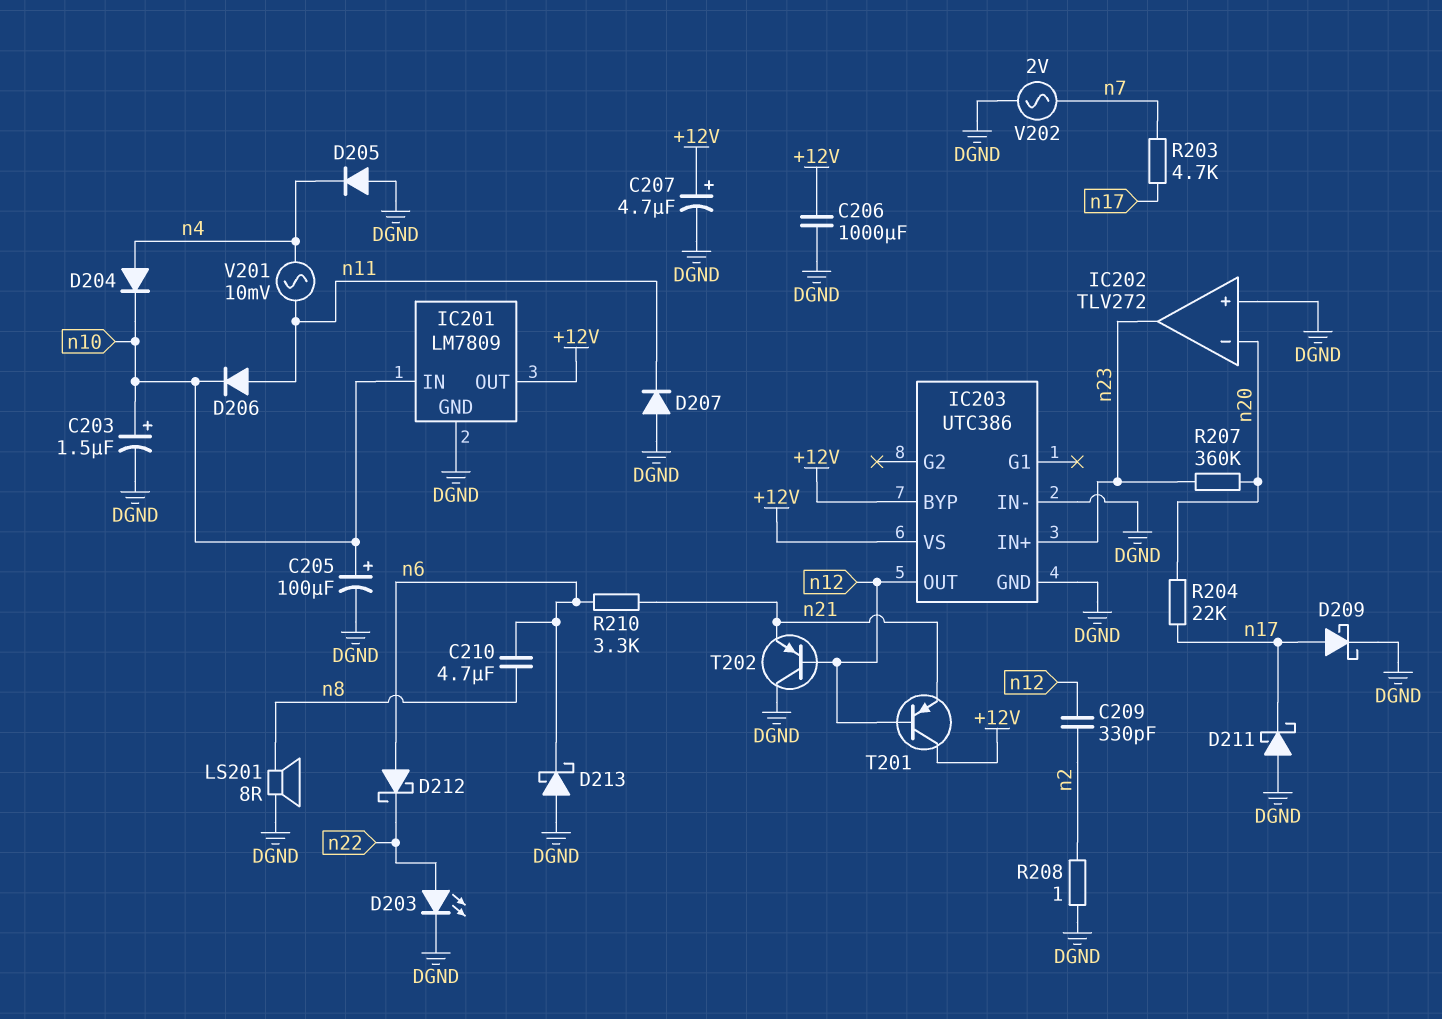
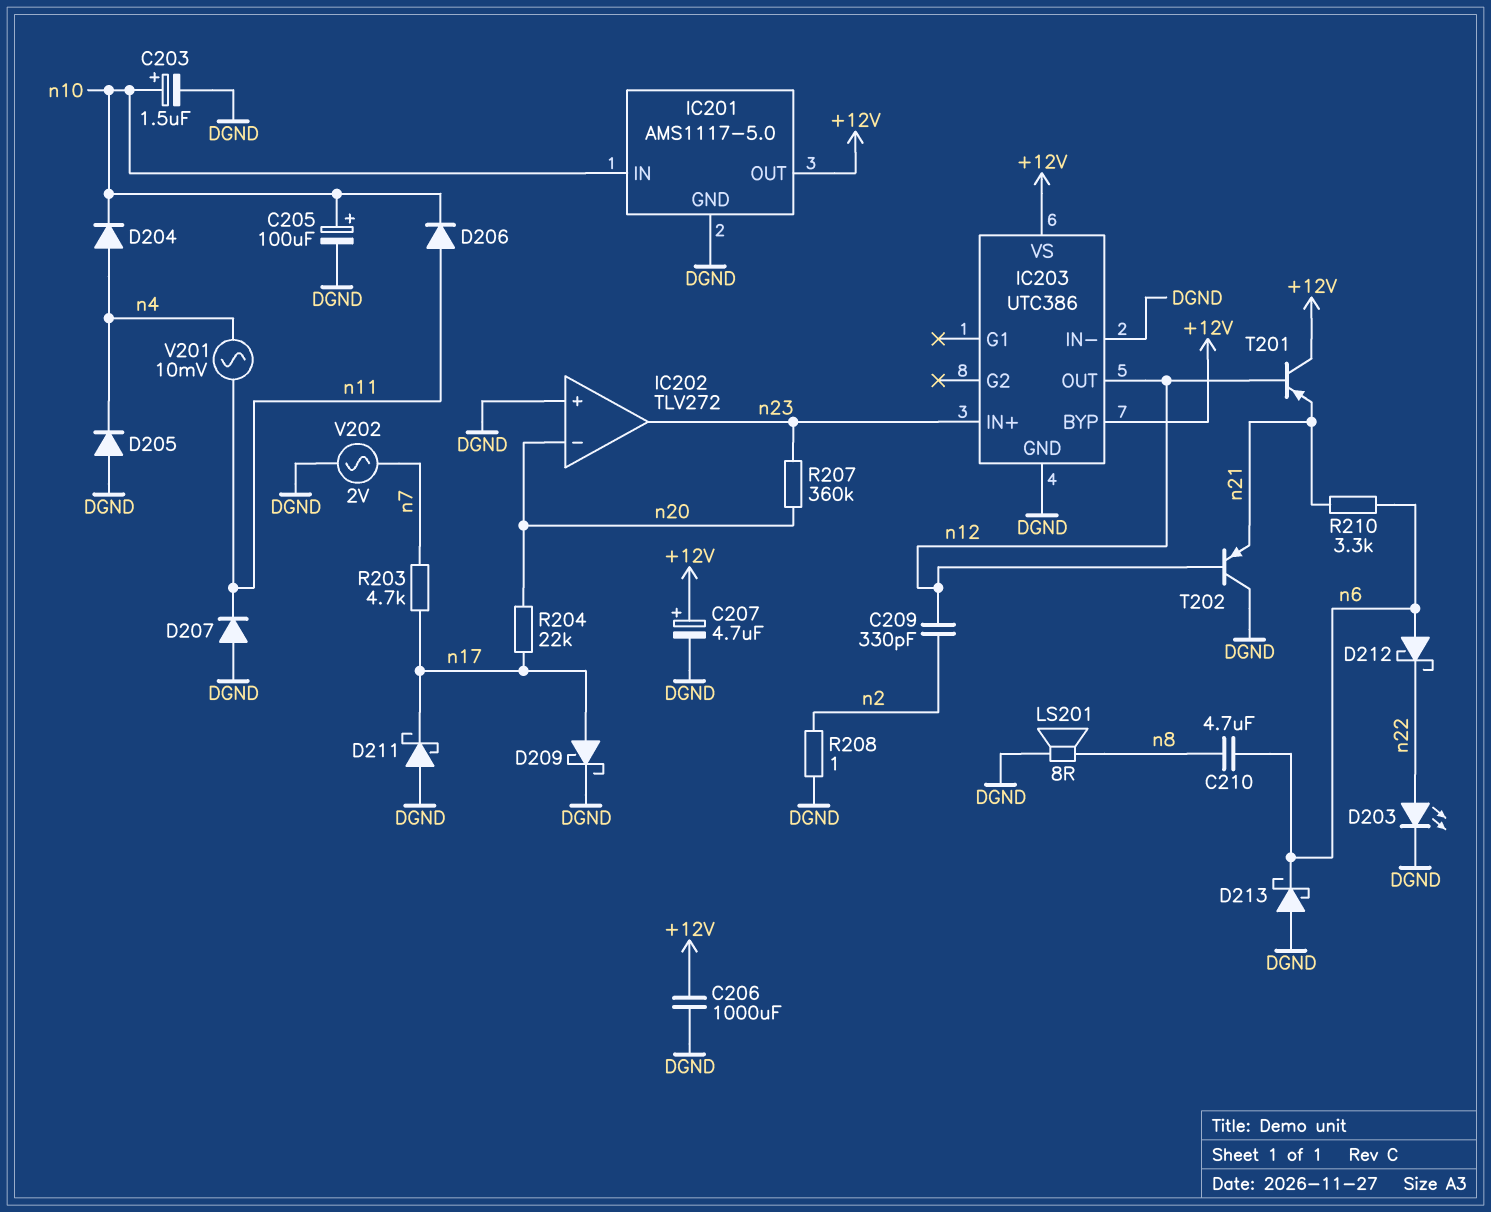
IC201: LM7809 -> AMS1117-5.0

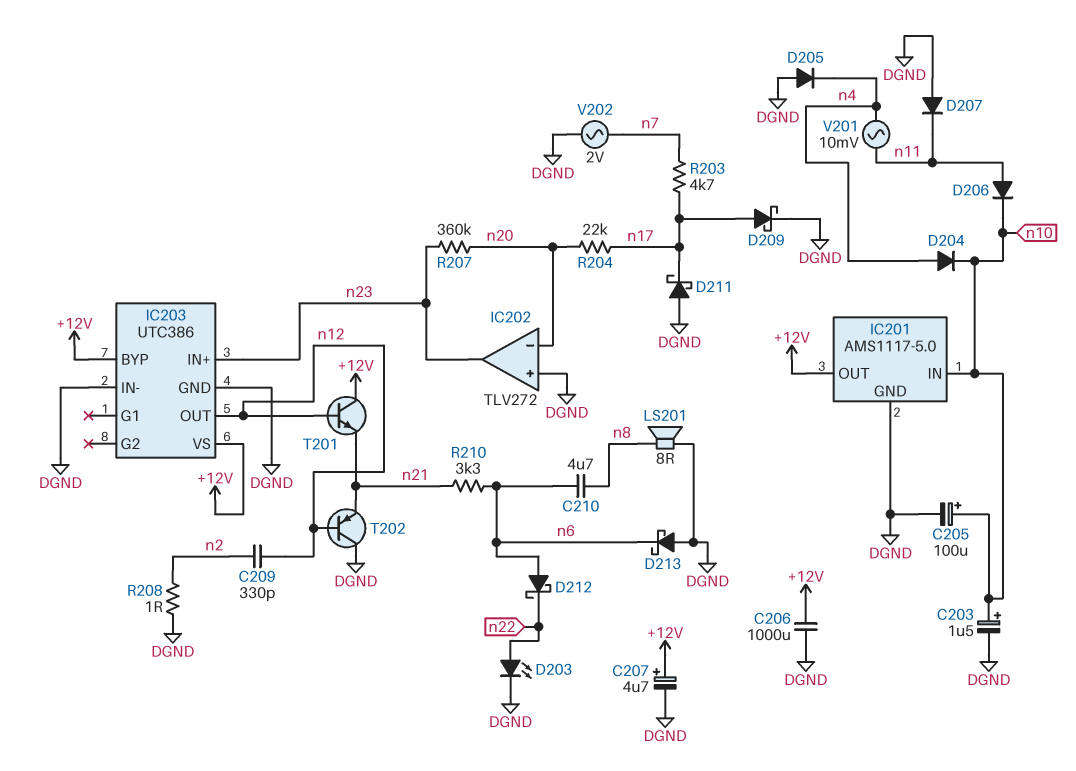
T201: PNP (B n12, C +12V, E n21) -> NPN (B n12, C +12V, E n21)

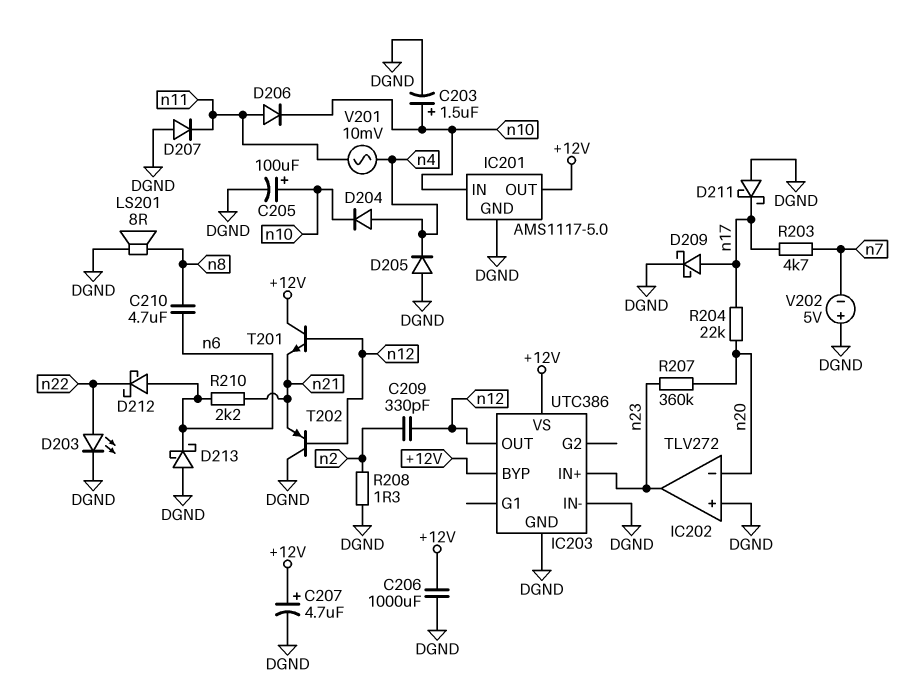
R208: 1 (DGND, n2) -> 1.3 (DGND, n2)
R210: 3.3k (n6, n21) -> 2.2k (n6, n21)
V202: AC 2V (DGND, n7) -> 5V (plus DGND, minus n7)

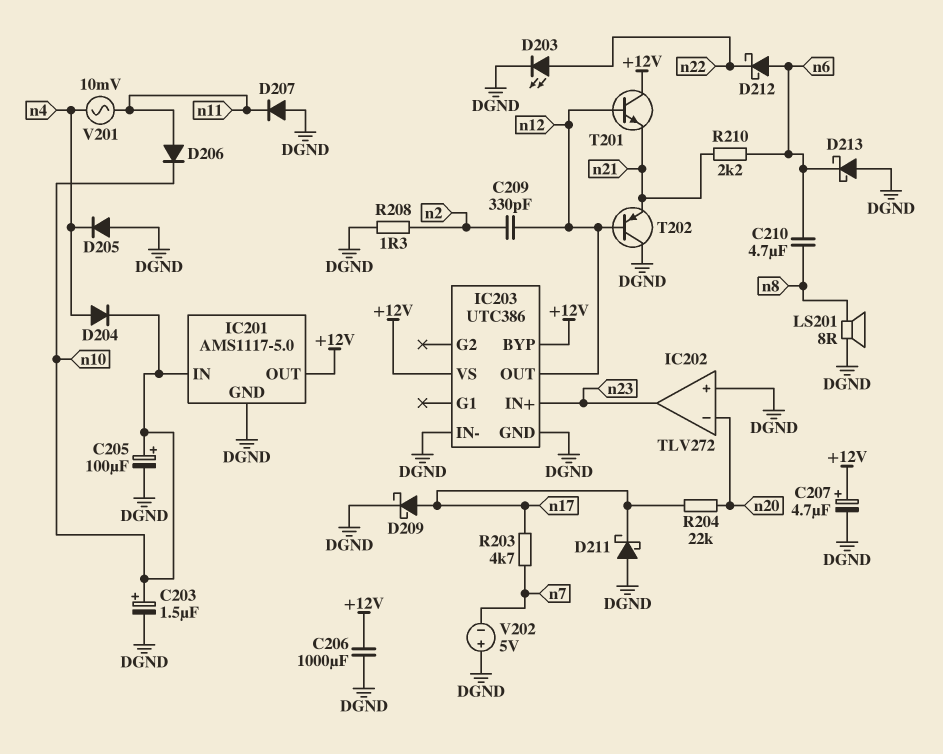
R207: 360k (n20, n23) -> none

